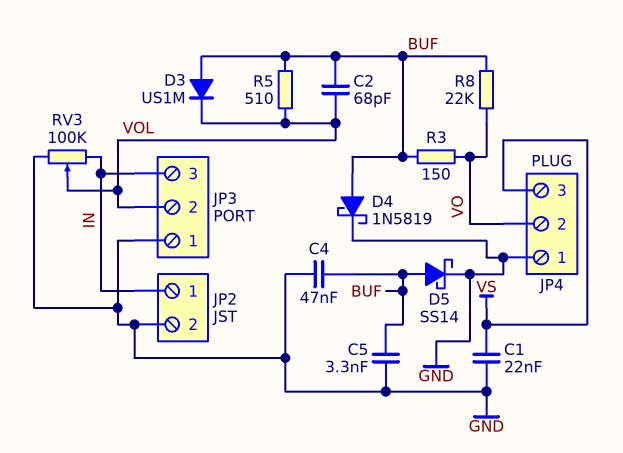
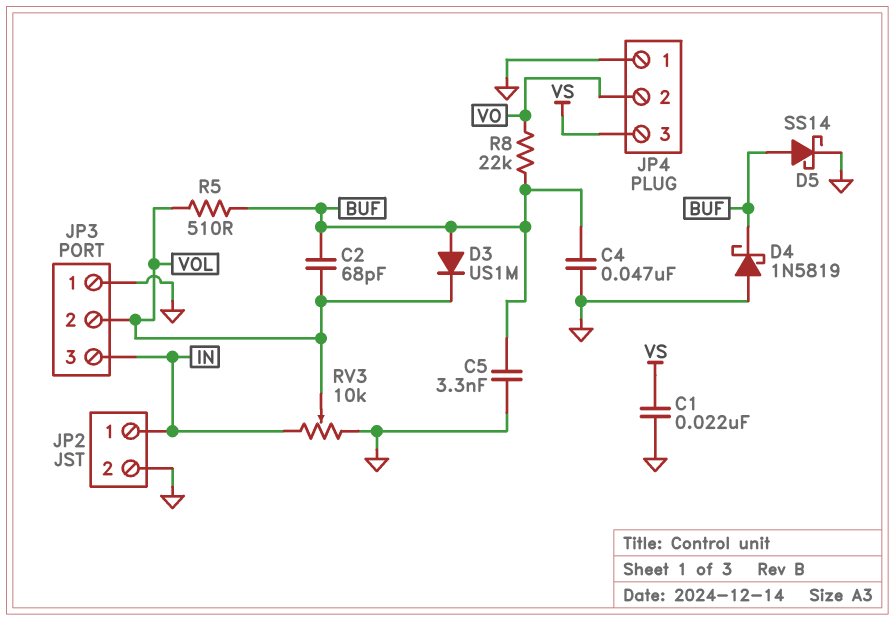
D4: schottky 1N5819 (A BUF, K GND) -> schottky 1N5819 (A GND, K BUF)
R3: 150 (BUF, VO) -> none
RV3: 100k (GND, IN, wiper VOL) -> 10k (GND, IN, wiper VOL)

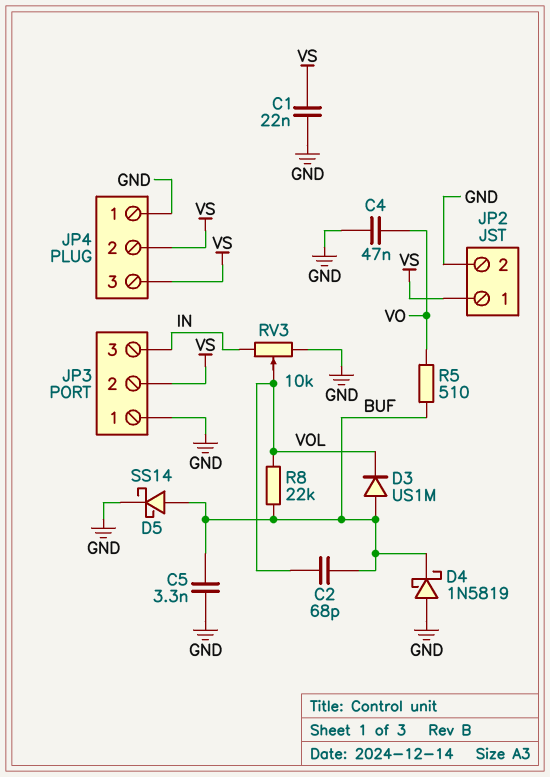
C4: 47nF (BUF, GND) -> 47nF (GND, VO)
JP2 pin 1: IN -> VS
JP3 pin 2: VOL -> VS
JP4 pin 2: VO -> VS
R5: 510 (BUF, VOL) -> 510 (BUF, VO)
R8: 22k (BUF, VO) -> 22k (BUF, VOL)

